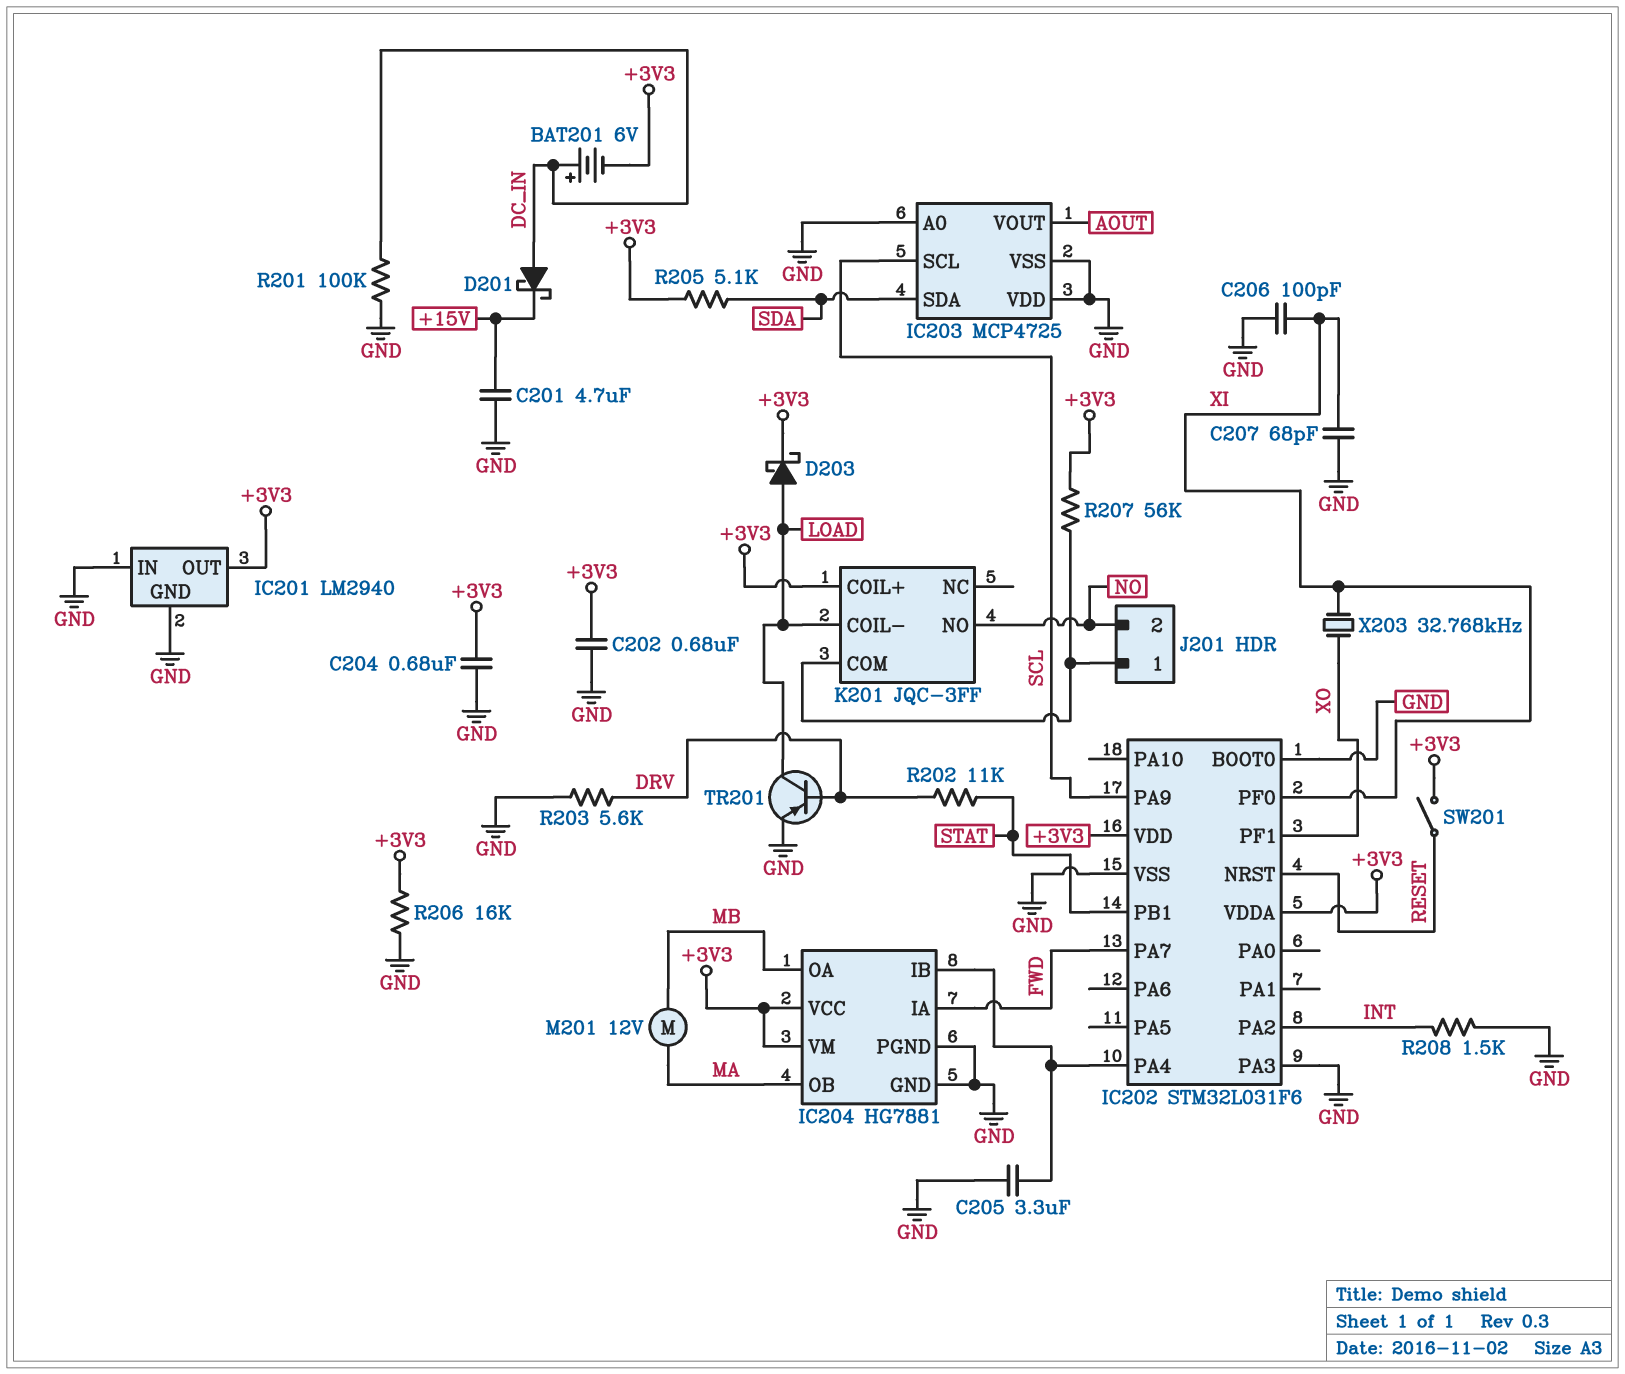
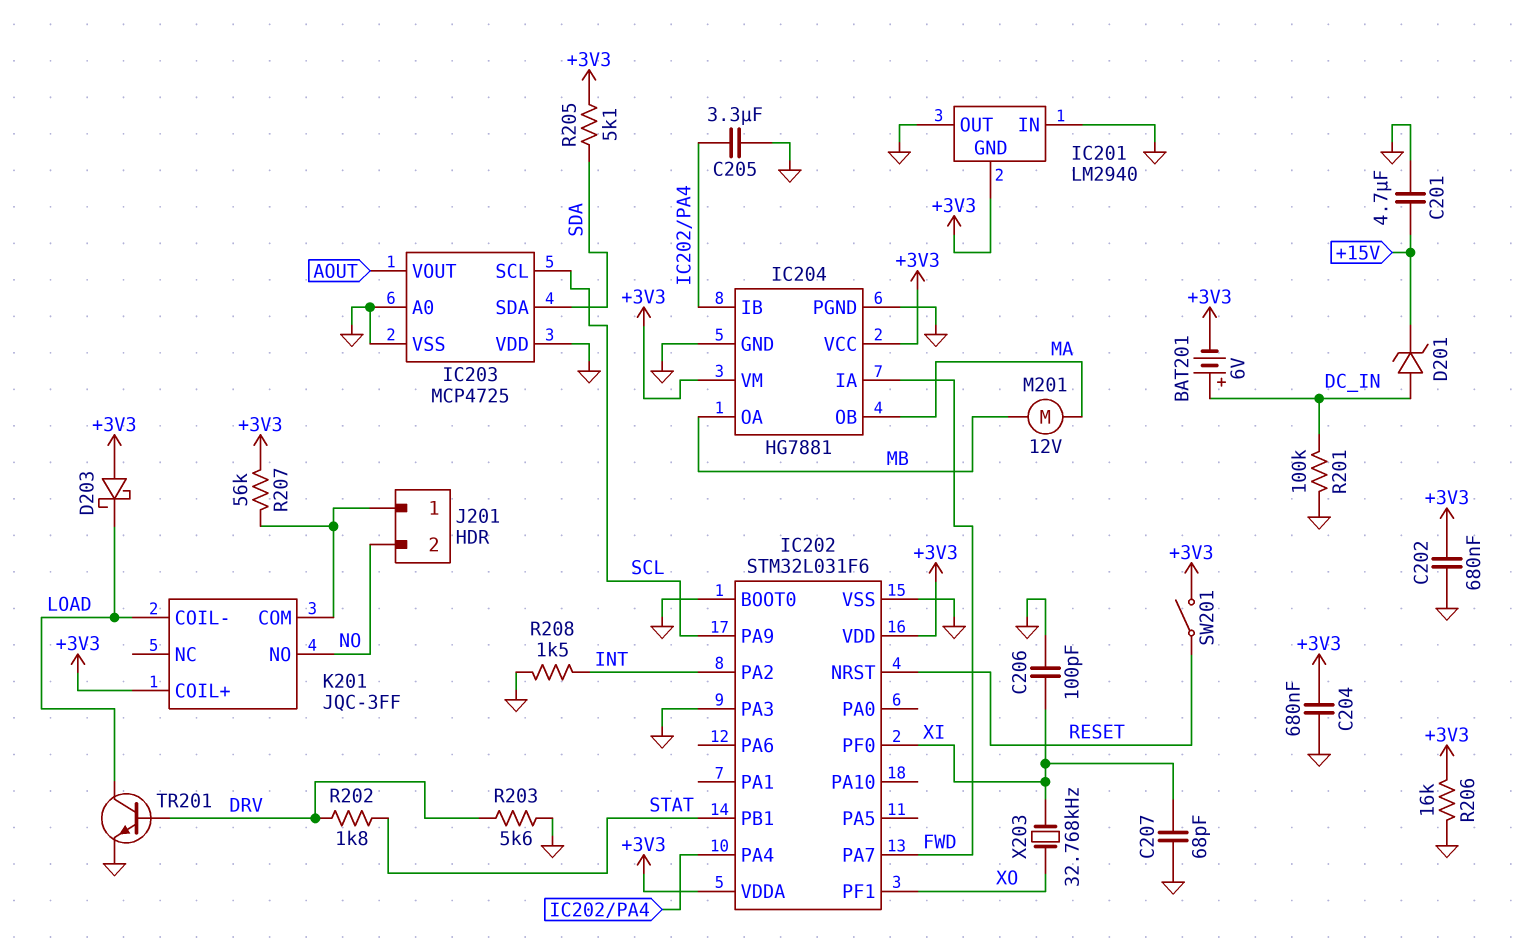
D201: schottky (A DC_IN, K +15V) -> zener (A DC_IN, K +15V)
D203: schottky (A LOAD, K +3V3) -> schottky (A +3V3, K LOAD)
IC201 pin GND: GND -> +3V3
IC201 pin OUT: +3V3 -> GND
R202: 11k (DRV, STAT) -> 1.8k (DRV, STAT)
TR201: PNP (B DRV, C LOAD, E GND) -> NPN (B DRV, C LOAD, E GND)

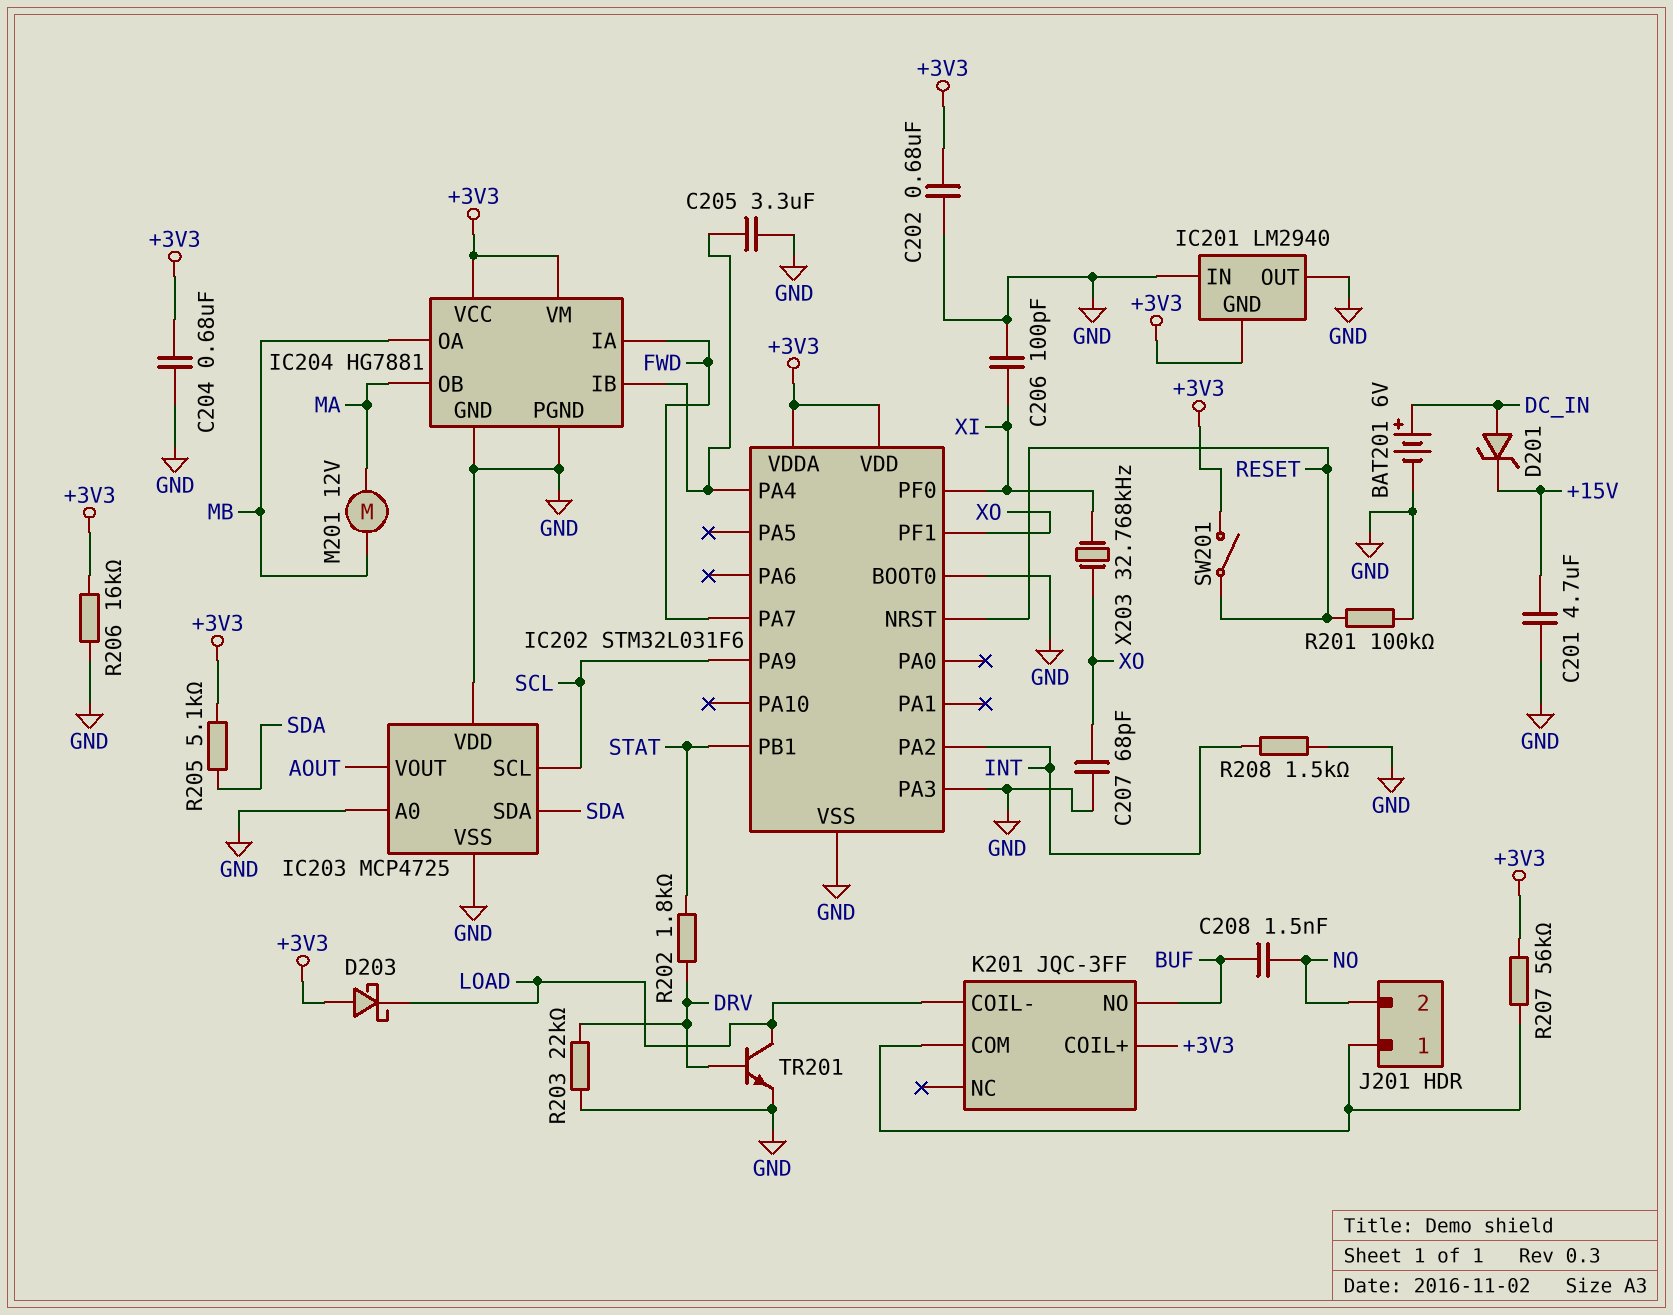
BAT201: 6V (plus DC_IN, minus +3V3) -> 6V (plus DC_IN, minus GND)
C207: 68pF (GND, XI) -> 68pF (GND, XO)
C208: none -> 1.5nF (BUF, NO)
K201 pin NO: NO -> BUF
R201: 100k (DC_IN, GND) -> 100k (GND, RESET)
R203: 5.6k (DRV, GND) -> 22k (DRV, GND)

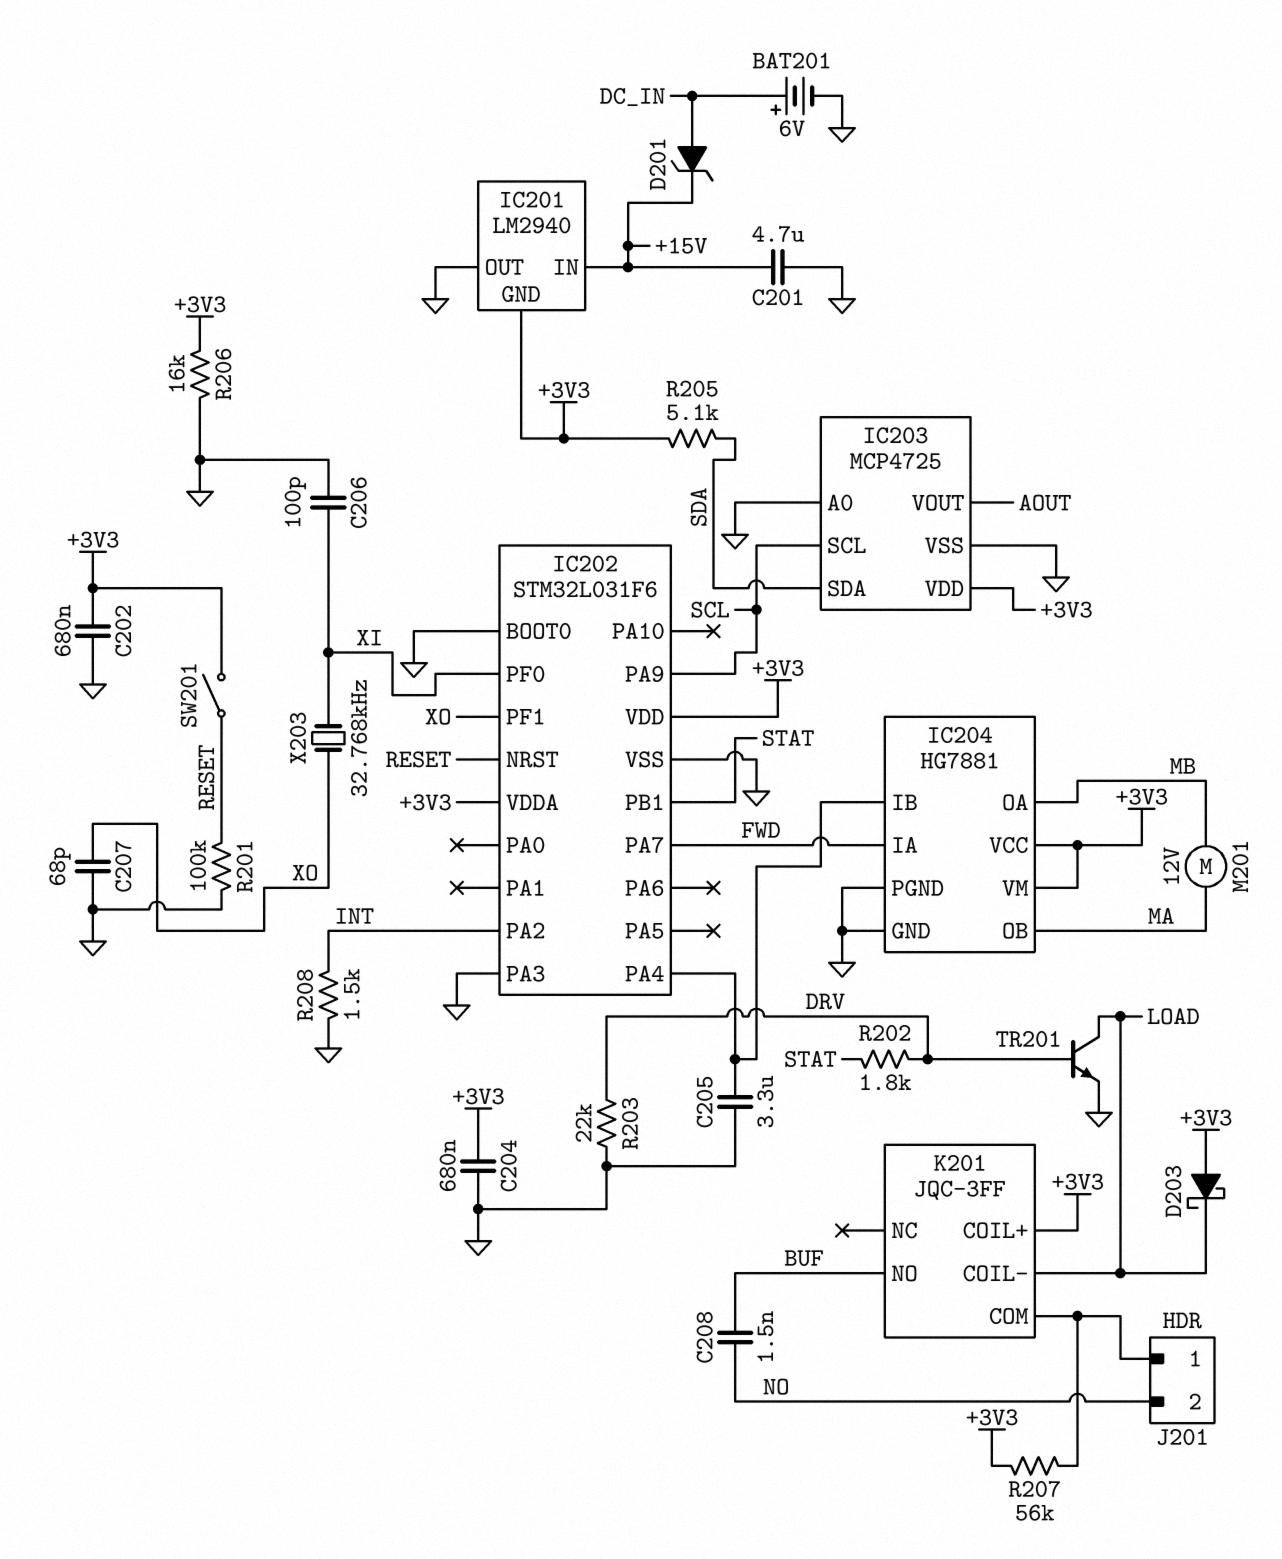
IC201 pin IN: GND -> +15V
IC203 pin VDD: GND -> +3V3

